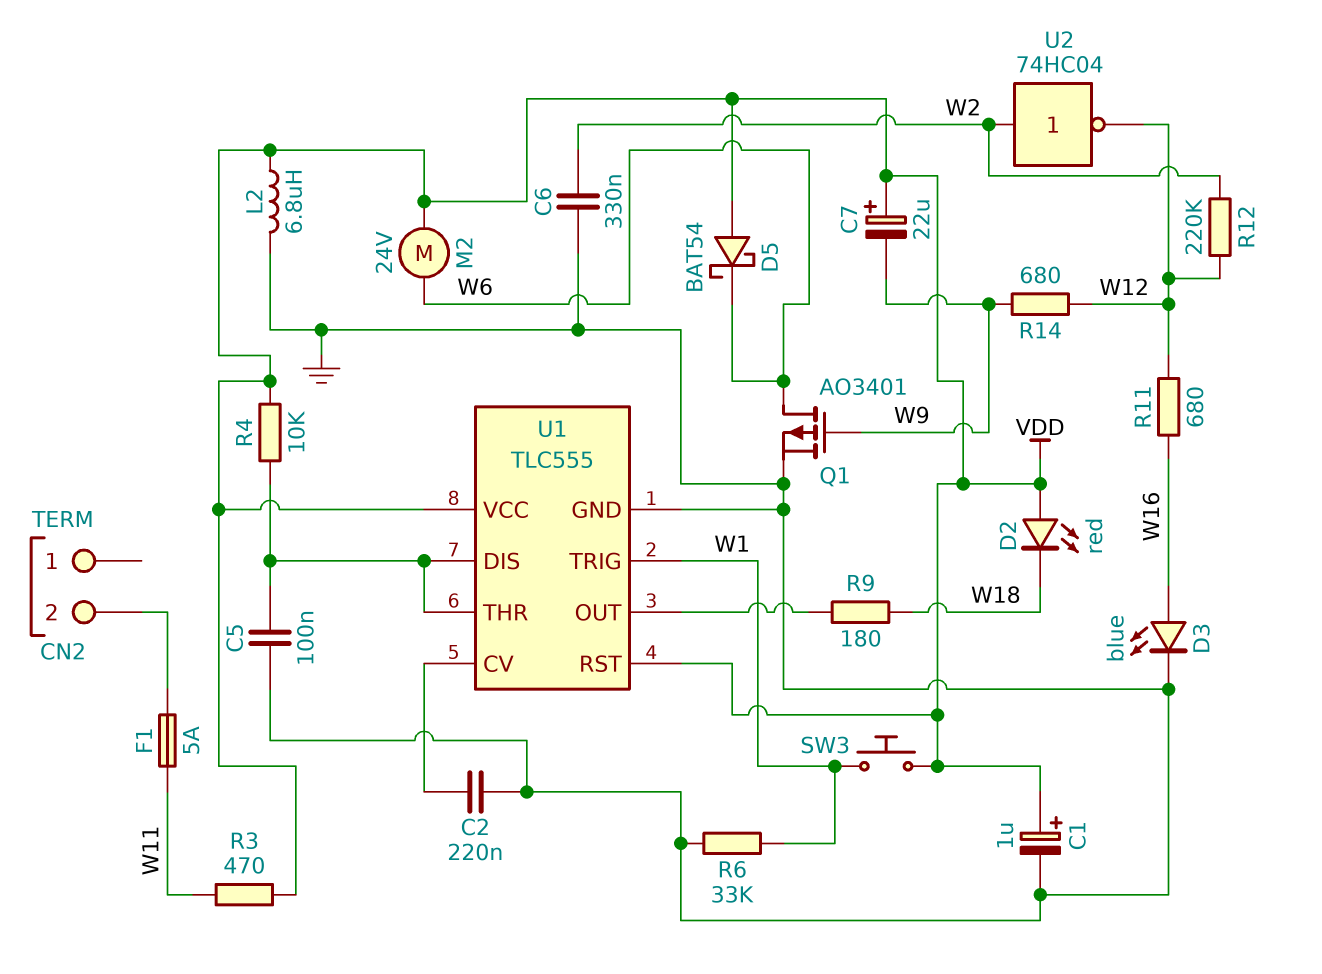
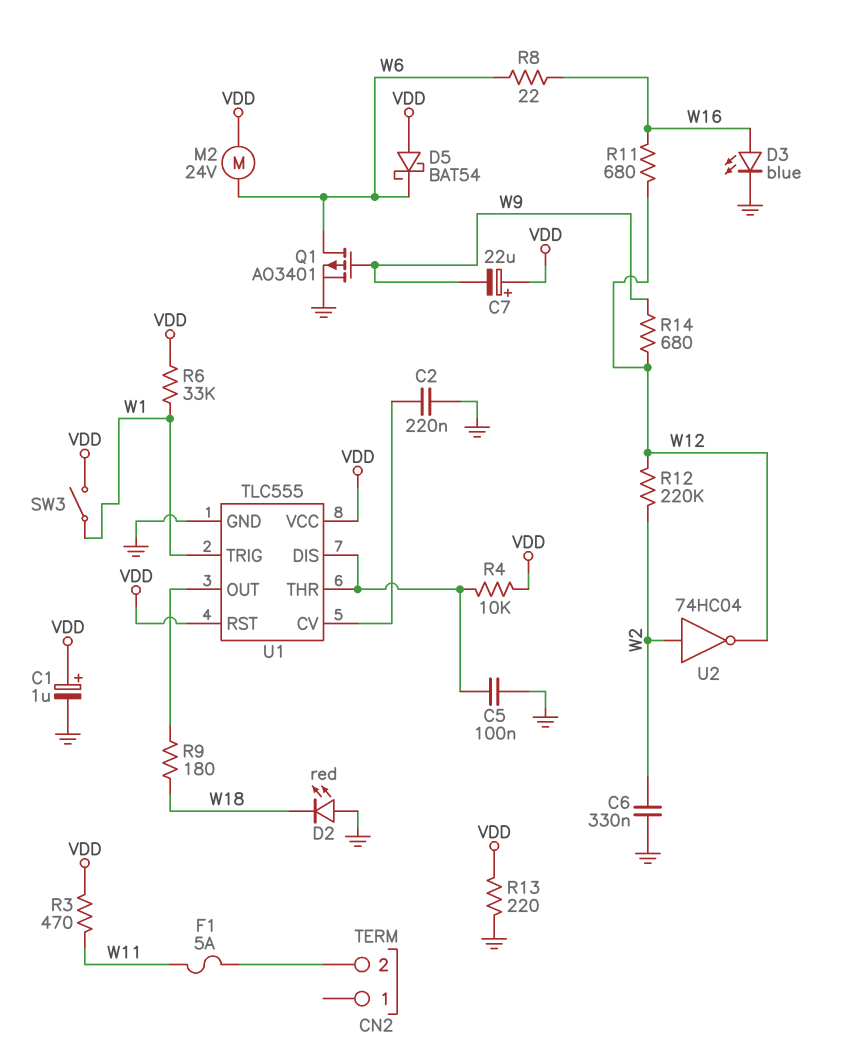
D2: LED red (A VDD, K W18) -> LED red (A GND, K W18)
L2: 6.8uH (GND, VDD) -> none
R6: 33k (GND, W1) -> 33k (VDD, W1)
R8: none -> 22 (W6, W16)
R13: none -> 220 (GND, VDD)
SW3: button (VDD, W1) -> switch (VDD, W1)

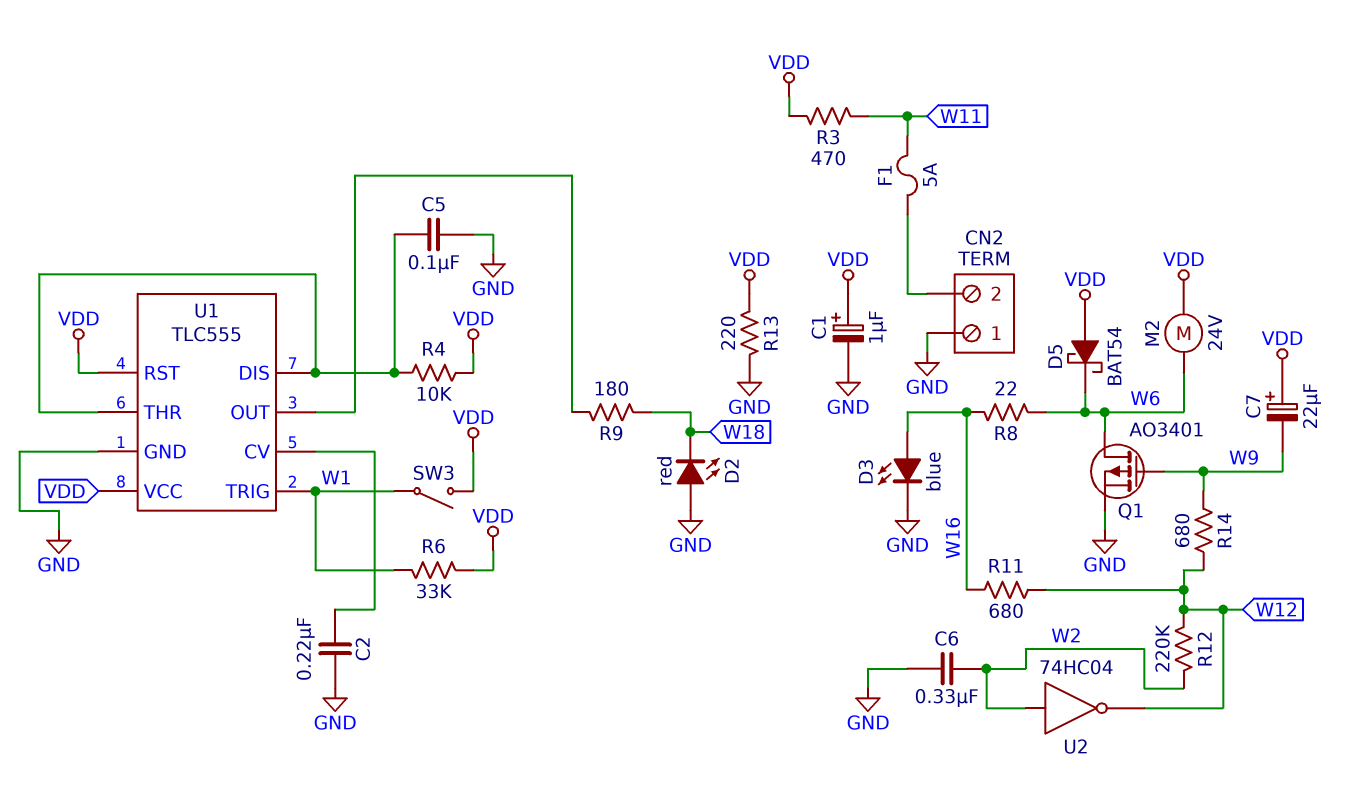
CN2 pin 1: none -> GND

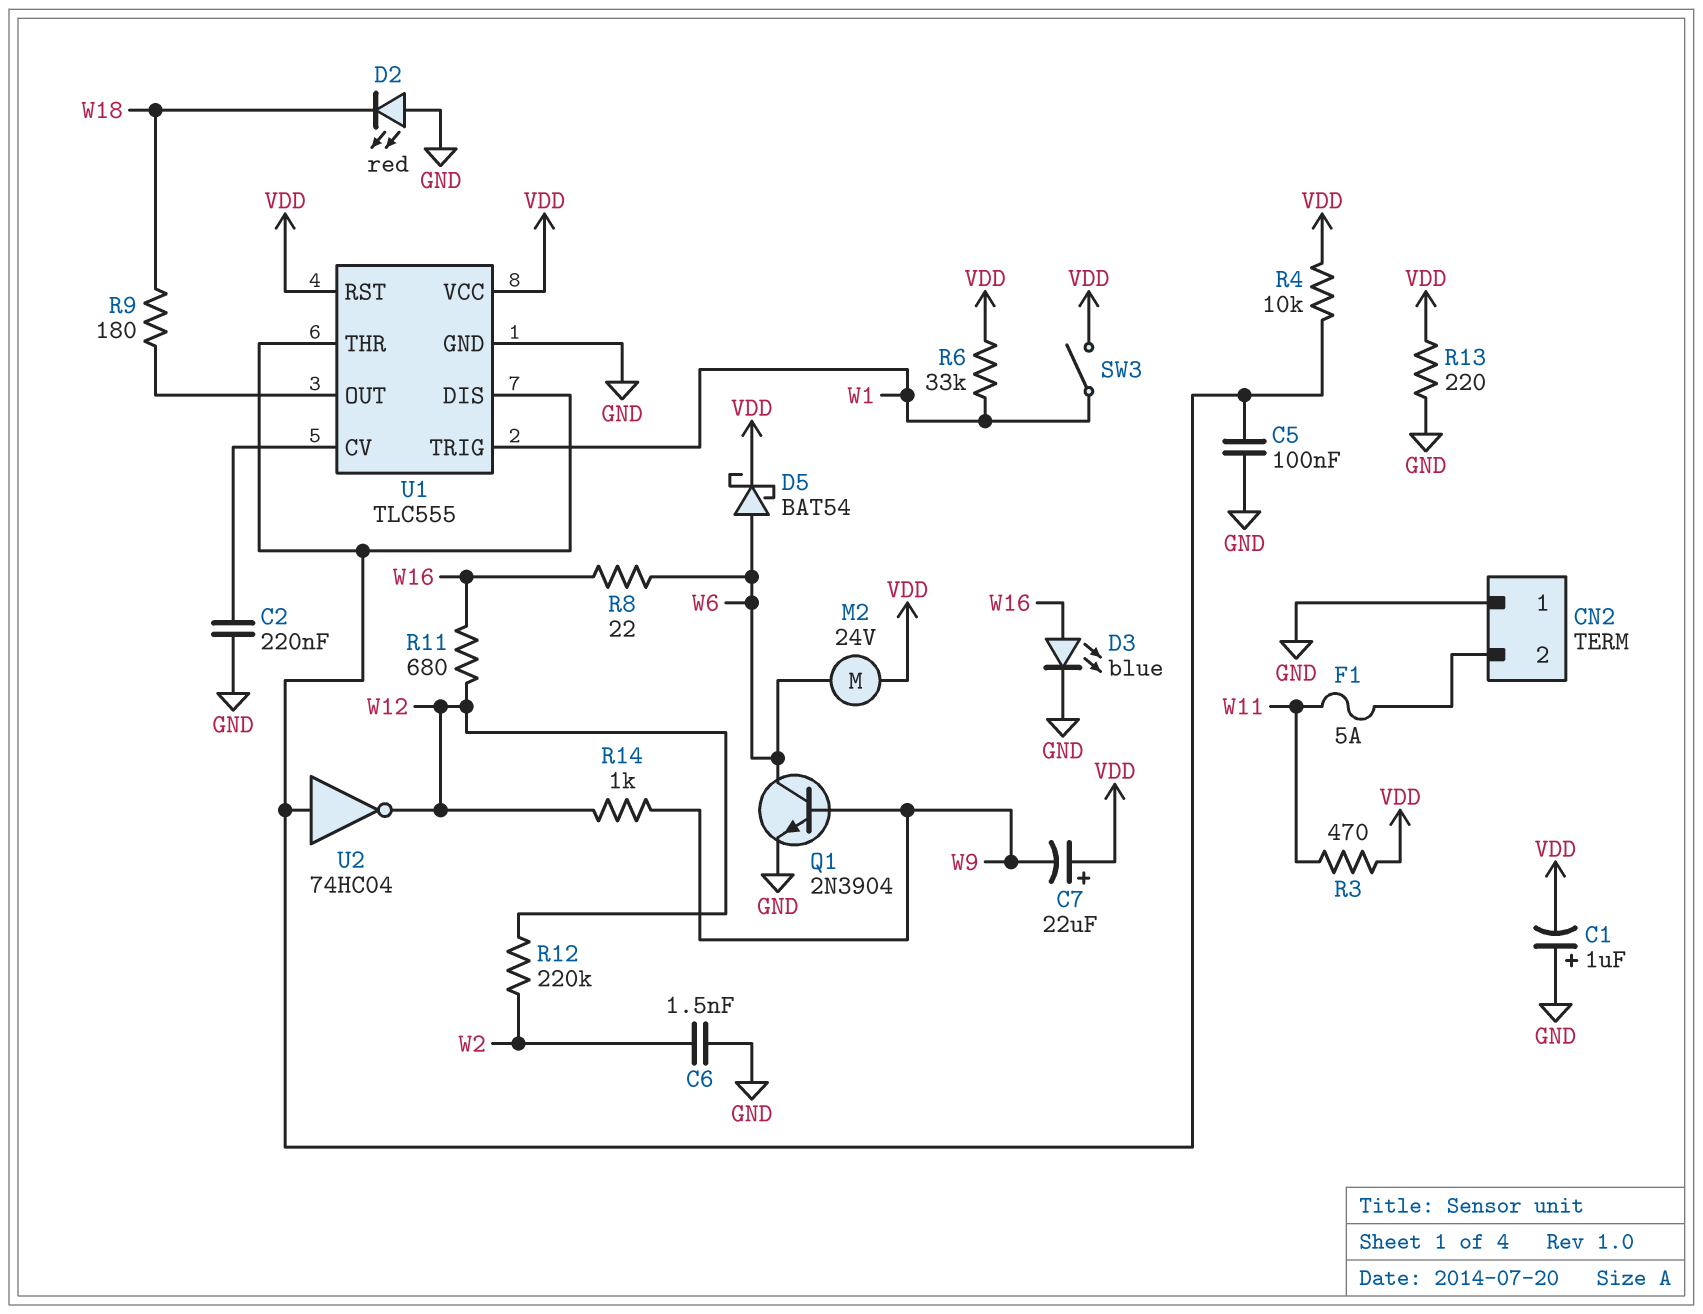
C1: 1uF (plus VDD, minus GND) -> 1uF (plus GND, minus VDD)
C6: 330nF (GND, W2) -> 1.5nF (GND, W2)
D5: schottky BAT54 (A VDD, K W6) -> schottky BAT54 (A W6, K VDD)
Q1: PMOS AO3401 (G W9, D W6, S GND) -> NPN 2N3904 (B W9, C W6, E GND)
R14: 680 (W9, W12) -> 1k (W9, W12)
U2: NOT 74HC04 (in W2, out W12) -> NOT 74HC04 (in U1/DIS, out W12)

